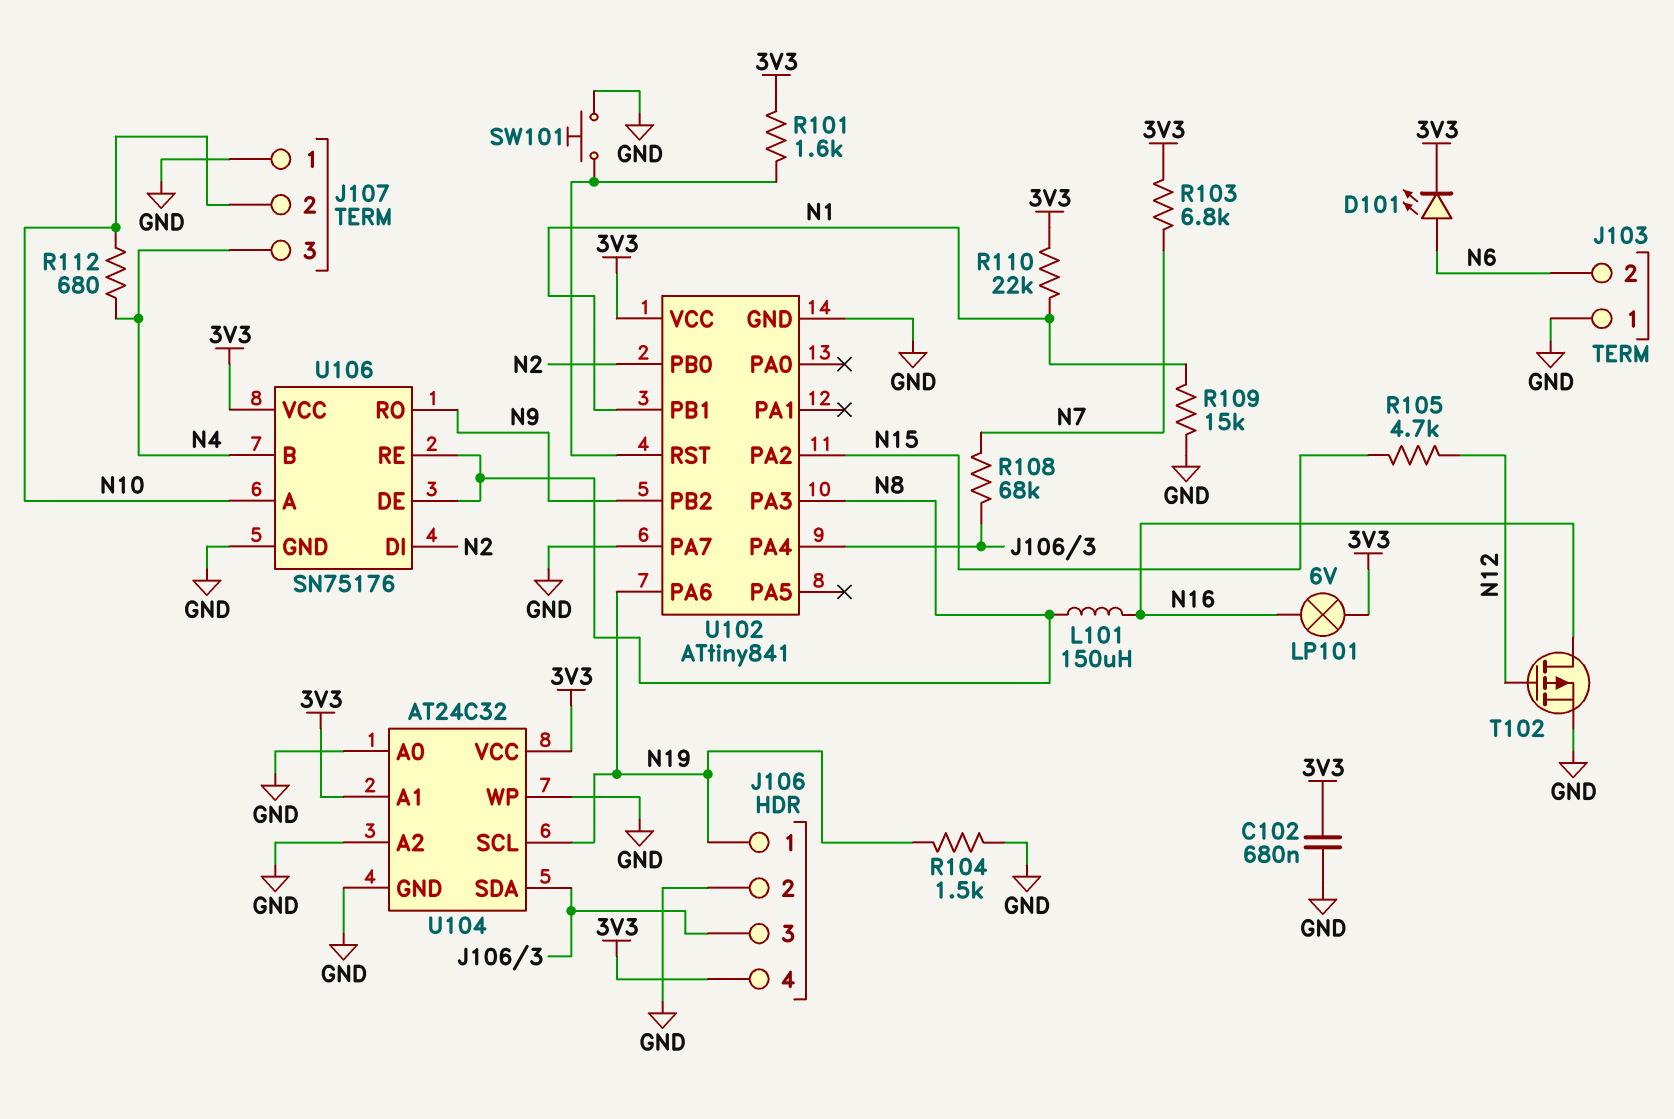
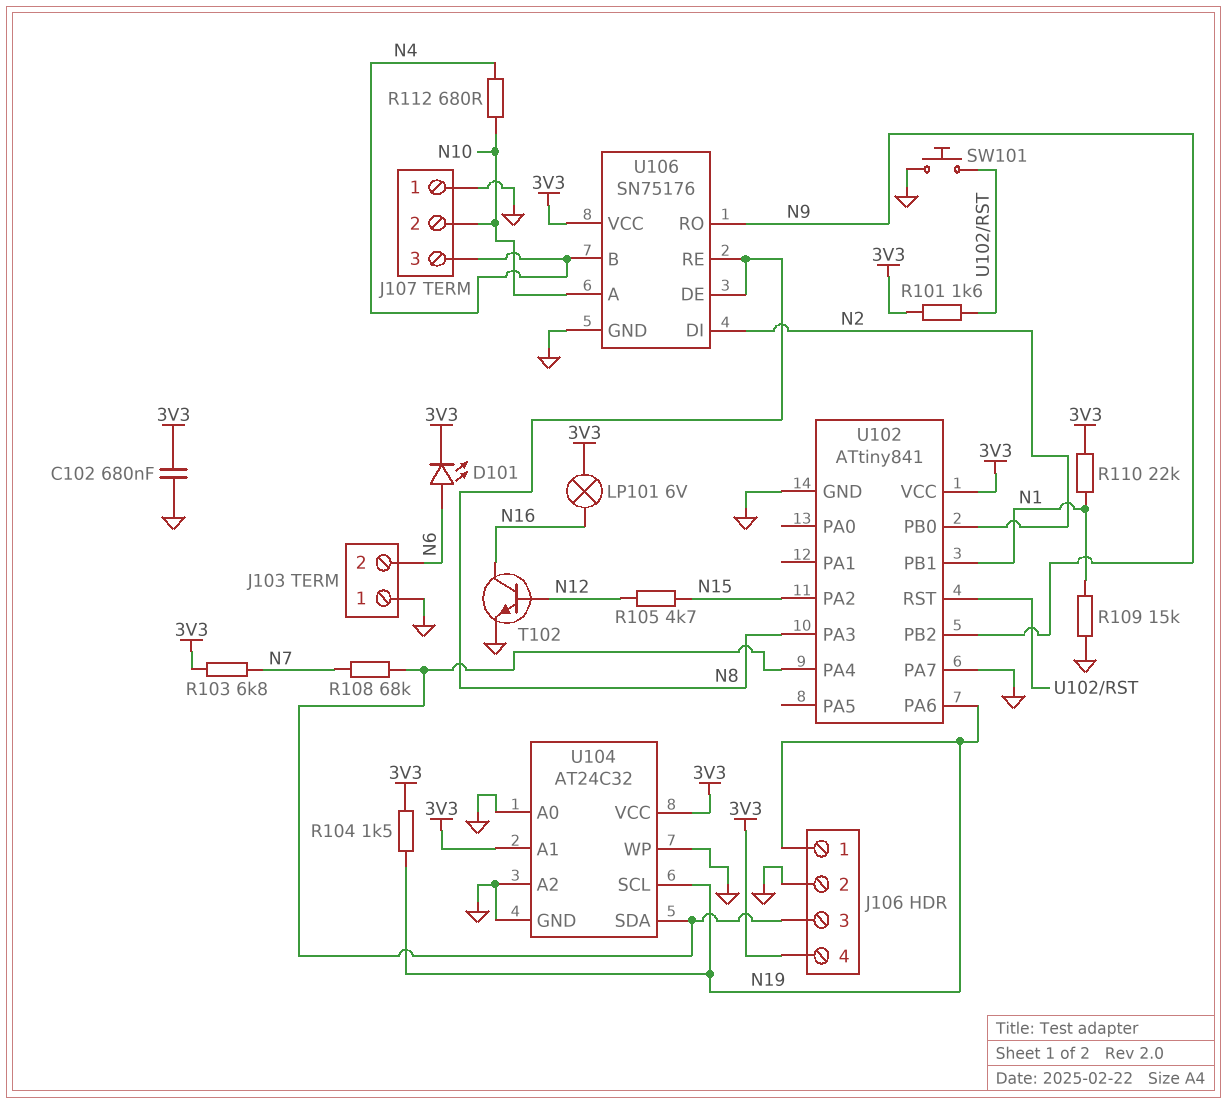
L101: 150uH (N8, N16) -> none
R104: 1.5k (GND, N19) -> 1.5k (3V3, N19)
T102: PMOS (G N12, D N16, S GND) -> NPN (B N12, C N16, E GND)

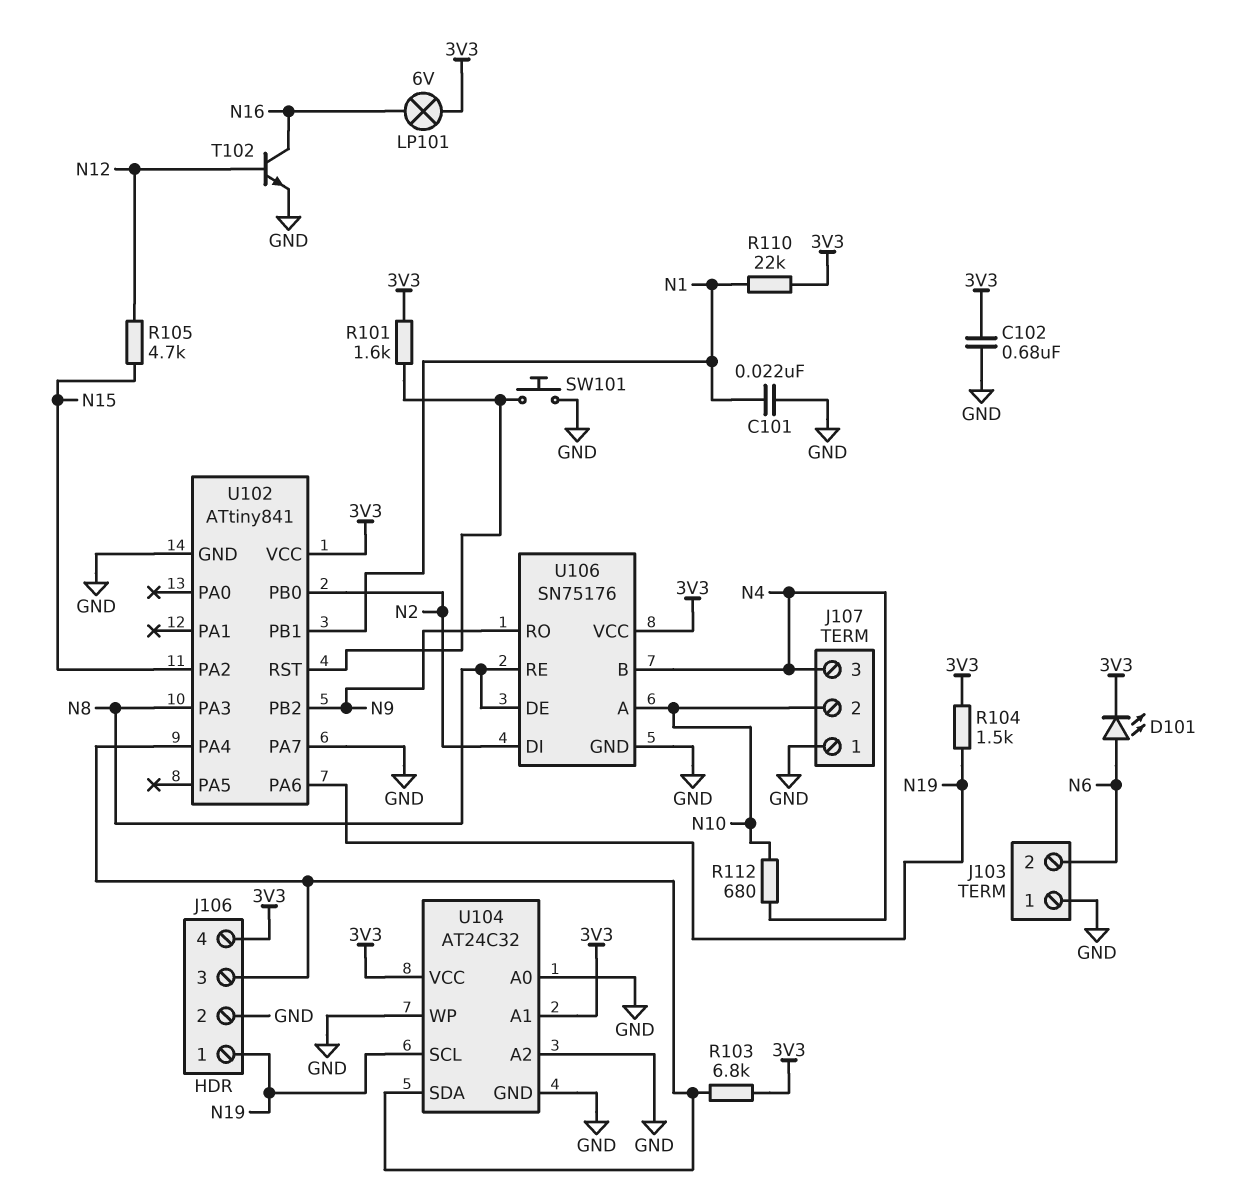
C101: none -> 22nF (GND, N1)
R103: 6.8k (3V3, N7) -> 6.8k (3V3, J106/3)
R108: 68k (J106/3, N7) -> none
R109: 15k (GND, N1) -> none

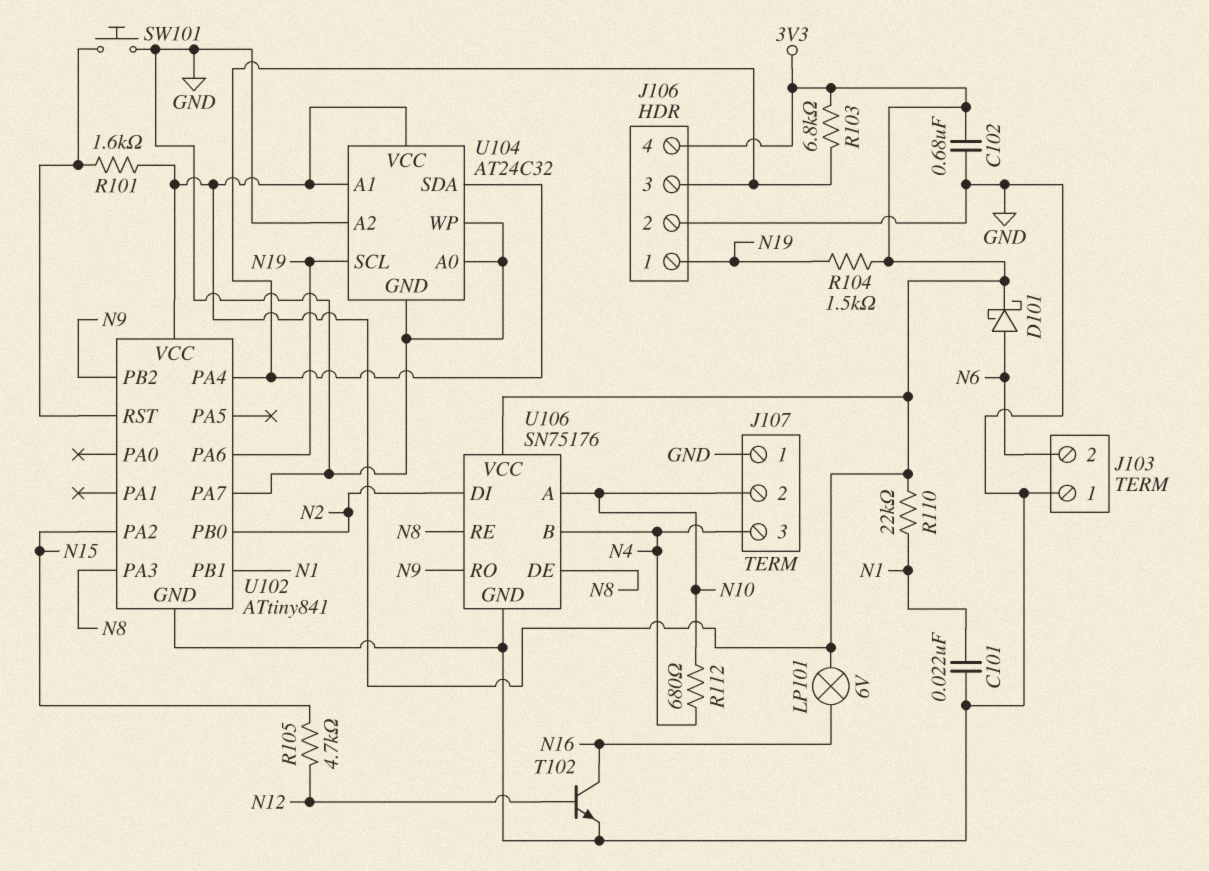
D101: LED (A N6, K 3V3) -> schottky (A N6, K 3V3)

